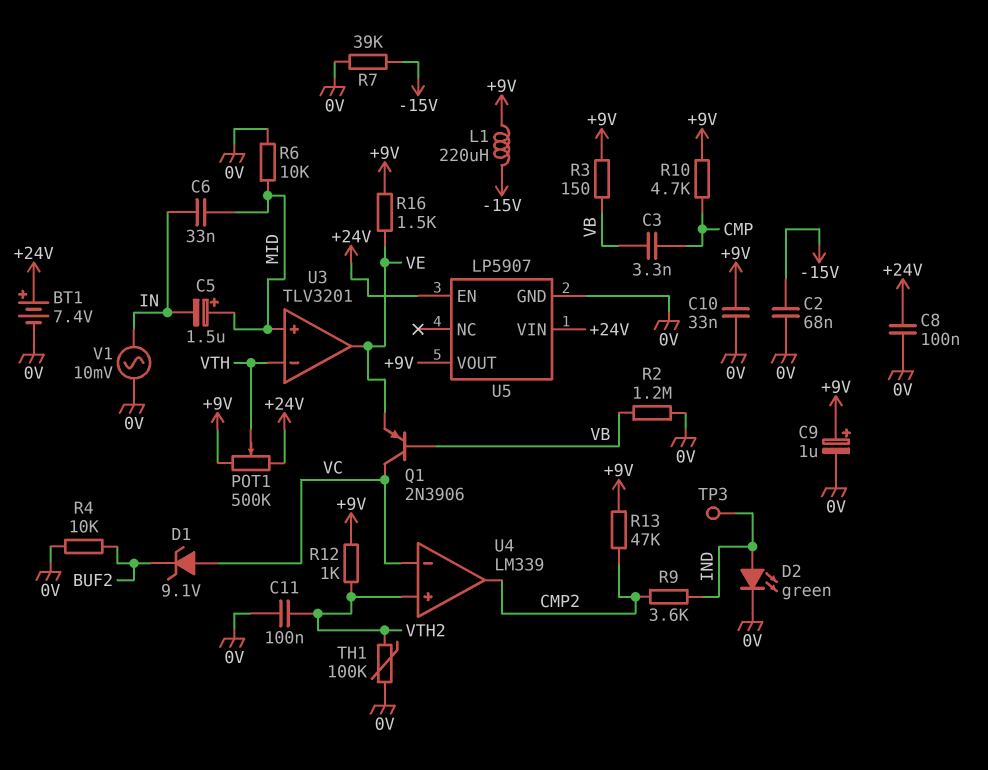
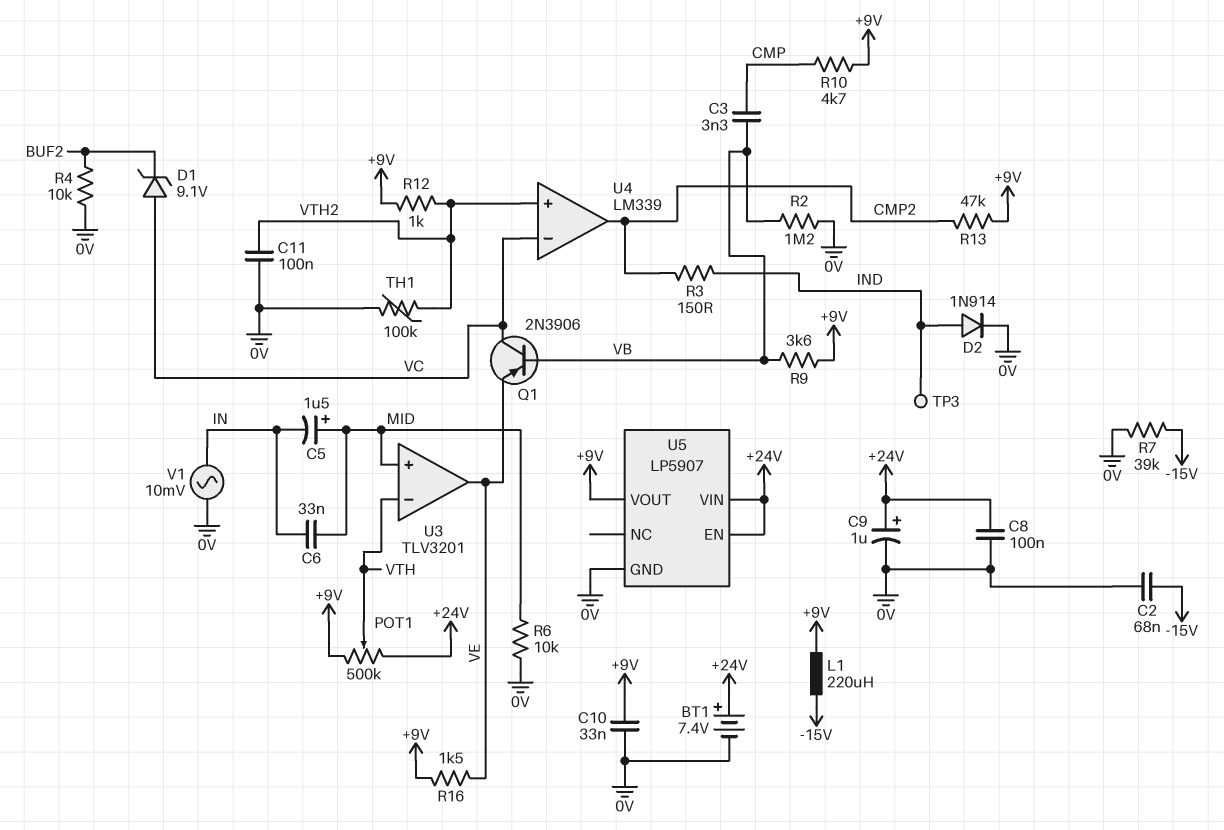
C9: 1uF (plus +9V, minus 0V) -> 1uF (plus +24V, minus 0V)
D2: LED green (A IND, K 0V) -> diode 1N914 (A IND, K 0V)
R3: 150 (+9V, VB) -> 150 (CMP2, IND)
R9: 3.6k (CMP2, IND) -> 3.6k (+9V, VB)

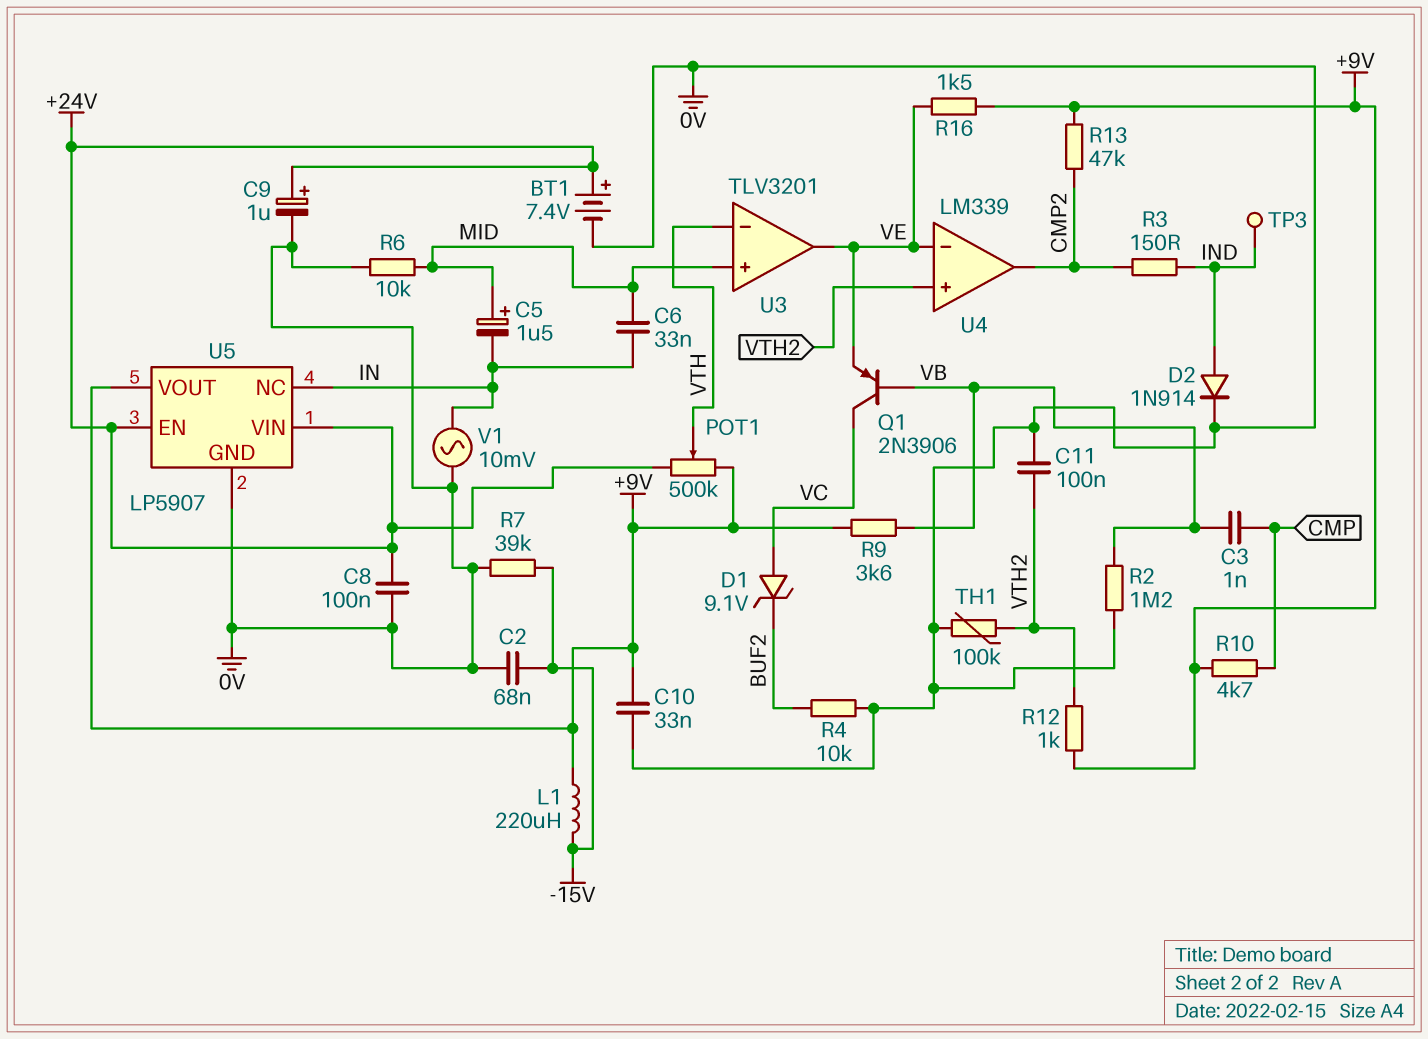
C3: 3.3nF (CMP, VB) -> 1nF (CMP, VB)
U4 pin in-: VC -> VE
U5 pin NC: none -> IN

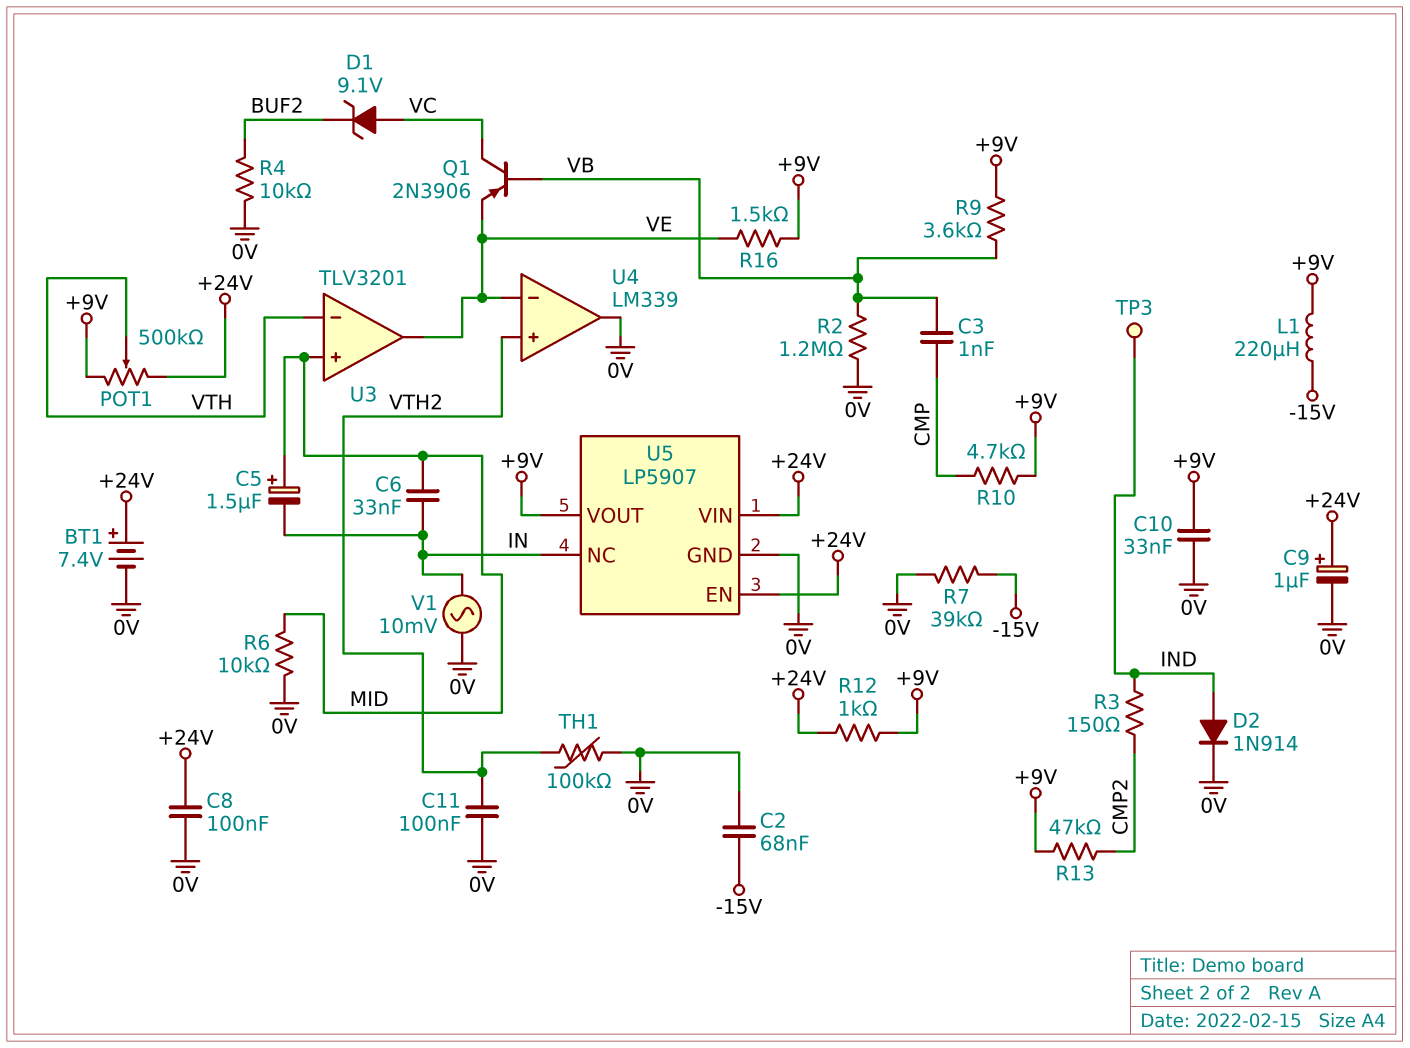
R12: 1k (+9V, VTH2) -> 1k (+9V, +24V)
U4 pin out: CMP2 -> 0V

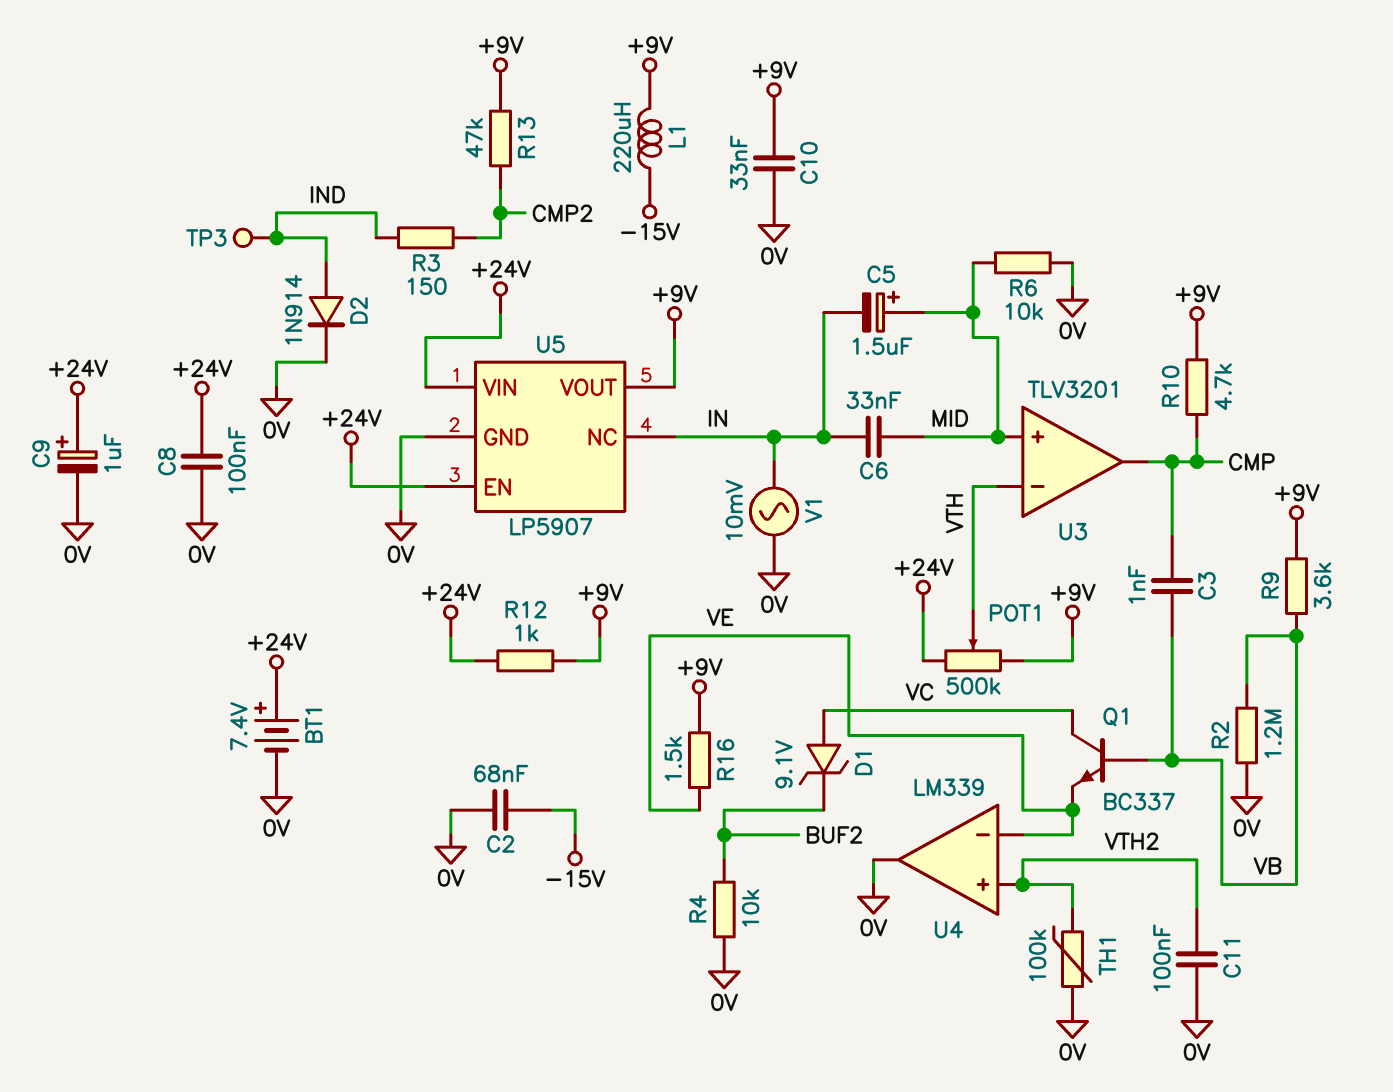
Q1: PNP 2N3906 (B VB, C VC, E VE) -> NPN BC337 (B VB, C VC, E VE)
R7: 39k (-15V, 0V) -> none
U3 pin out: VE -> CMP

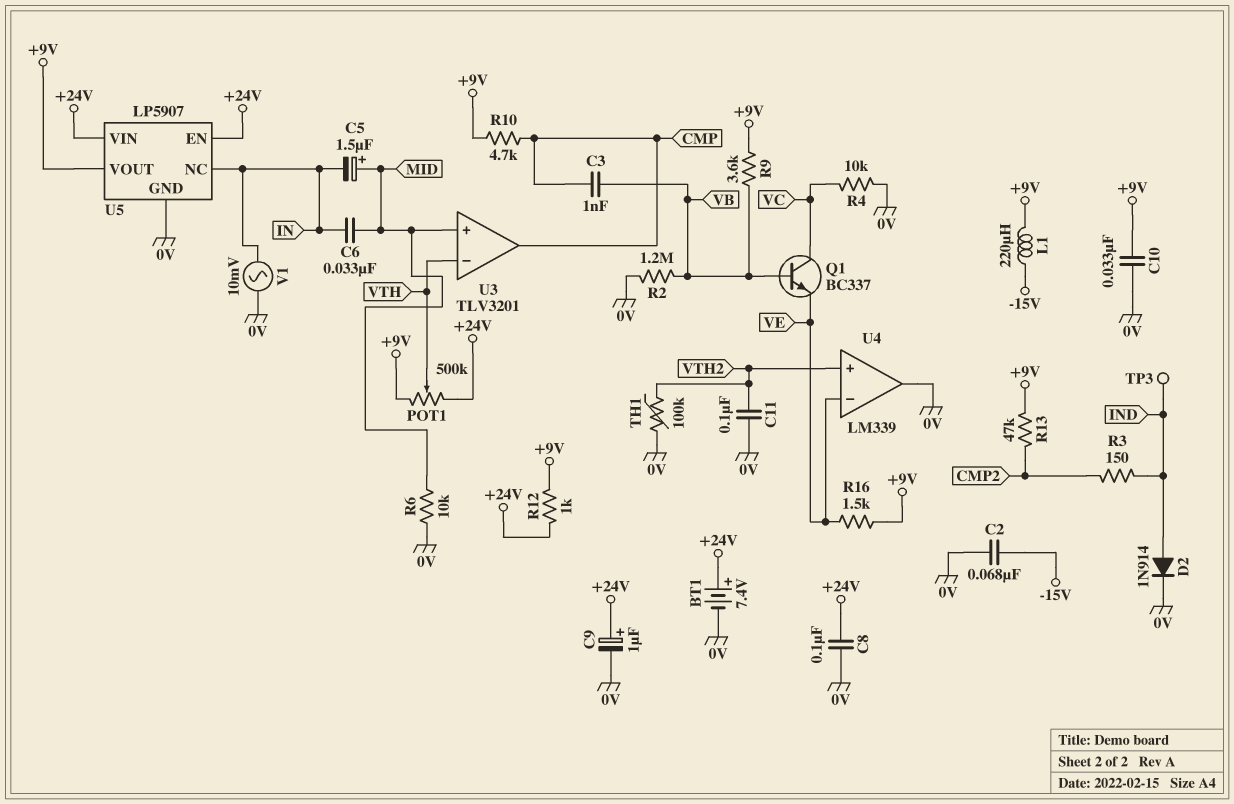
D1: zener 9.1V (A VC, K BUF2) -> none
R4: 10k (0V, BUF2) -> 10k (0V, VC)

